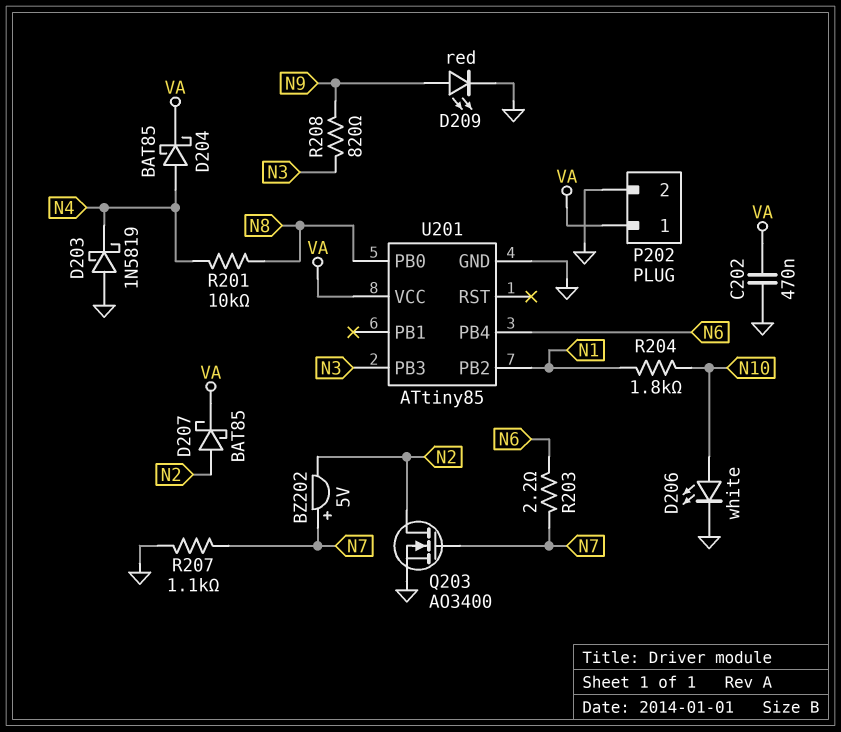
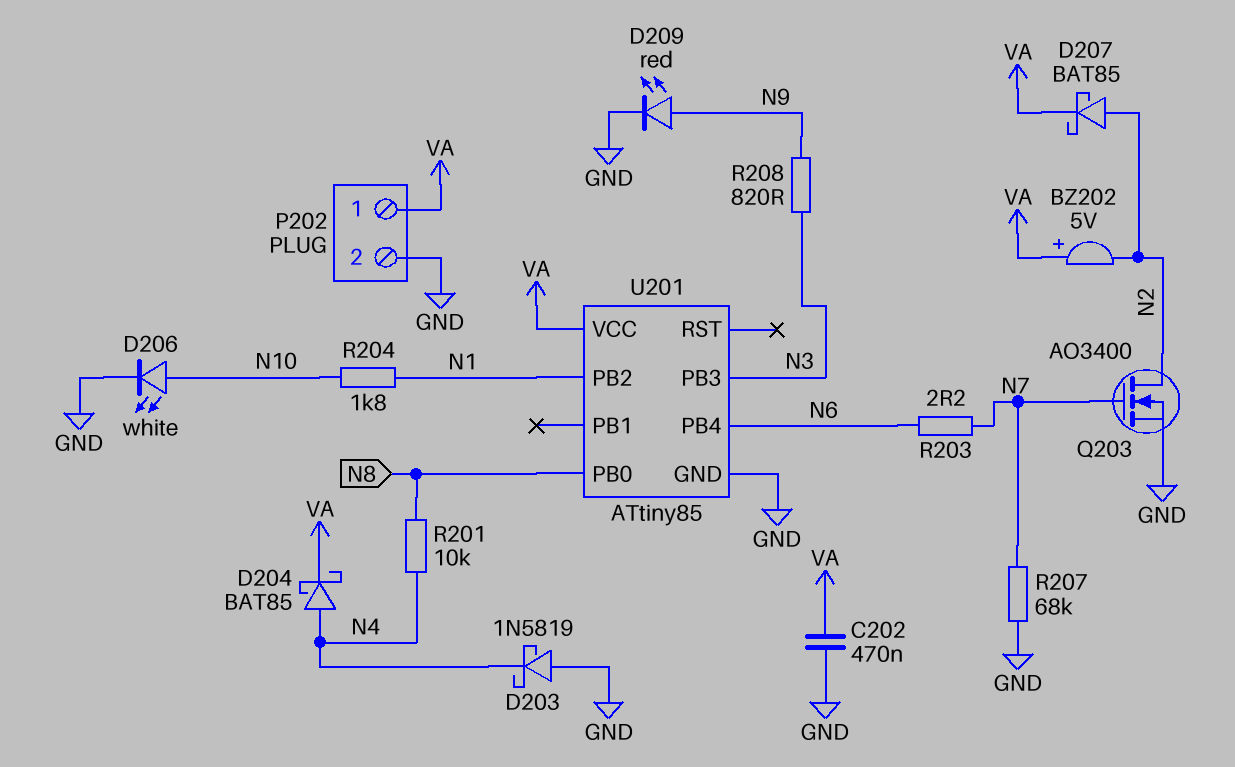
BZ202: buzzer 5V (plus N7, minus N2) -> buzzer 5V (plus VA, minus N2)
R207: 1.1k (GND, N7) -> 68k (GND, N7)

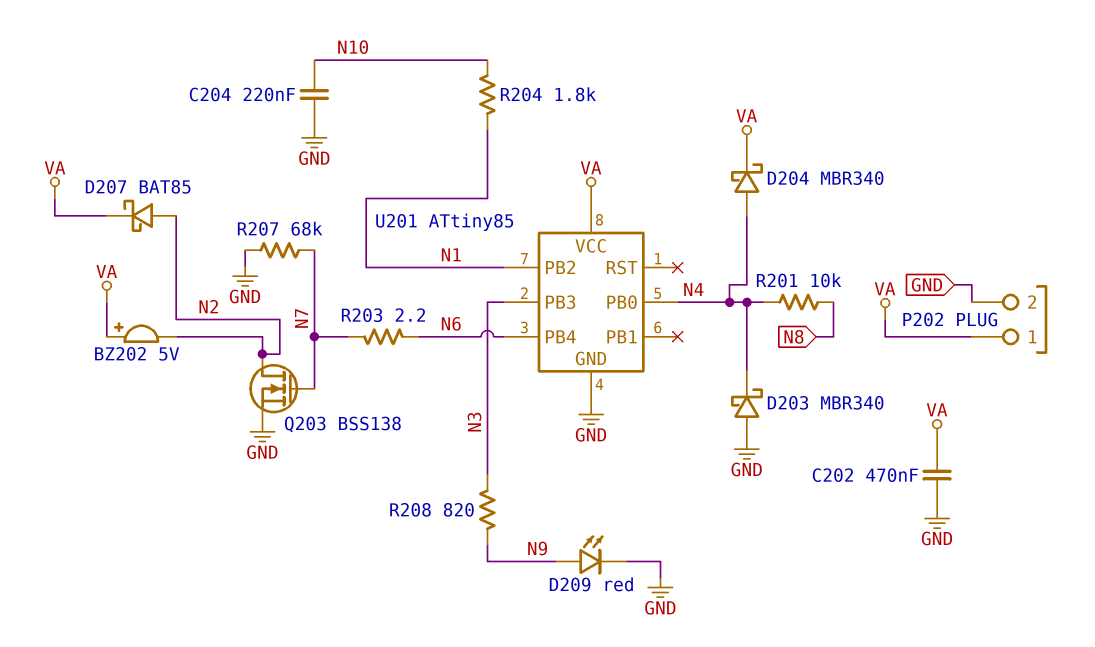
C204: none -> 220nF (GND, N10)
D203: schottky 1N5819 (A GND, K N4) -> schottky MBR340 (A GND, K N4)
D204: schottky BAT85 (A N4, K VA) -> schottky MBR340 (A N4, K VA)
D206: LED white (A N10, K GND) -> none
Q203: NMOS AO3400 (G N7, D N2, S GND) -> NMOS BSS138 (G N7, D N2, S GND)
U201 pin PB0: N8 -> N4

